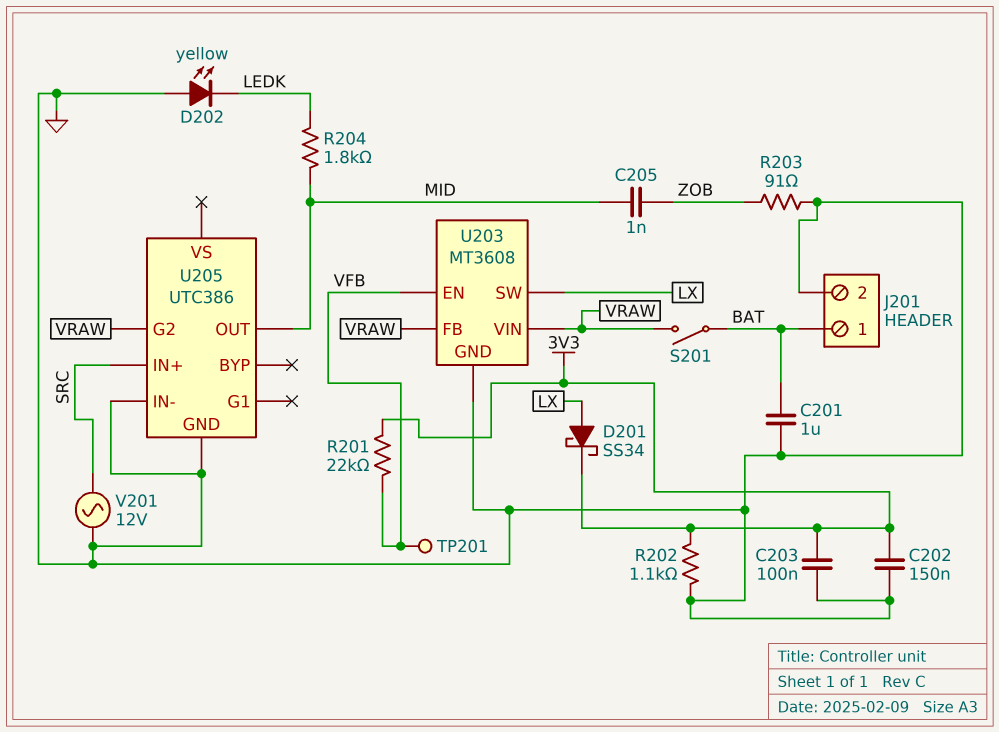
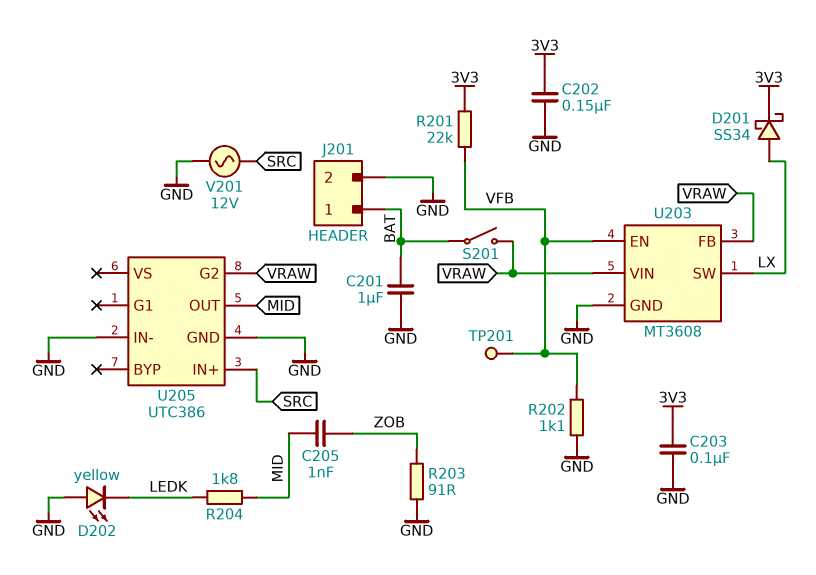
R202: 1.1k (3V3, GND) -> 1.1k (GND, VFB)

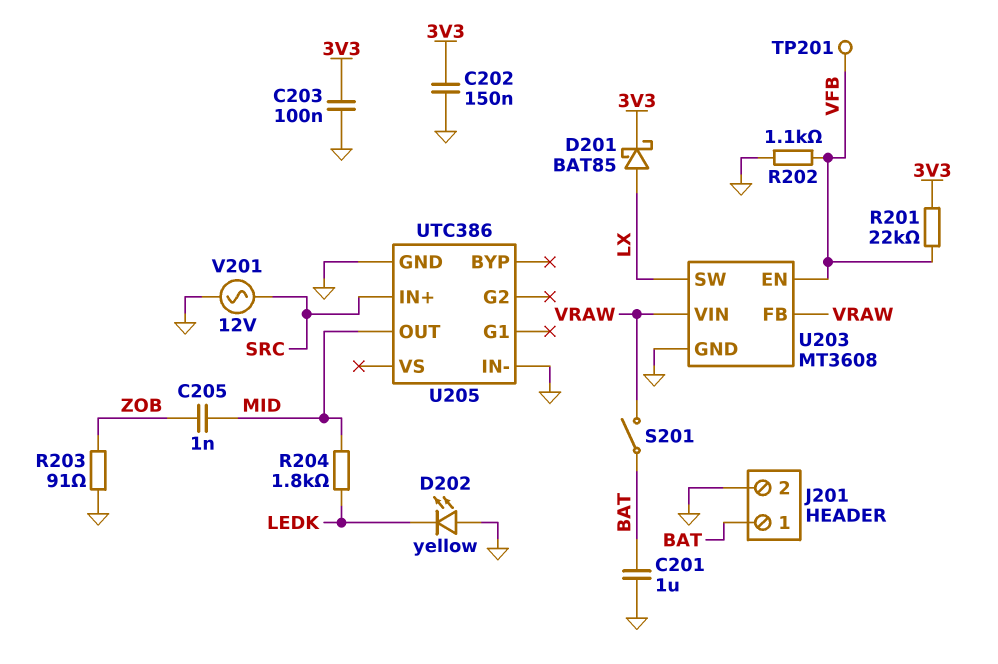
D201: schottky SS34 (A LX, K 3V3) -> schottky BAT85 (A LX, K 3V3)
U205 pin G2: VRAW -> none

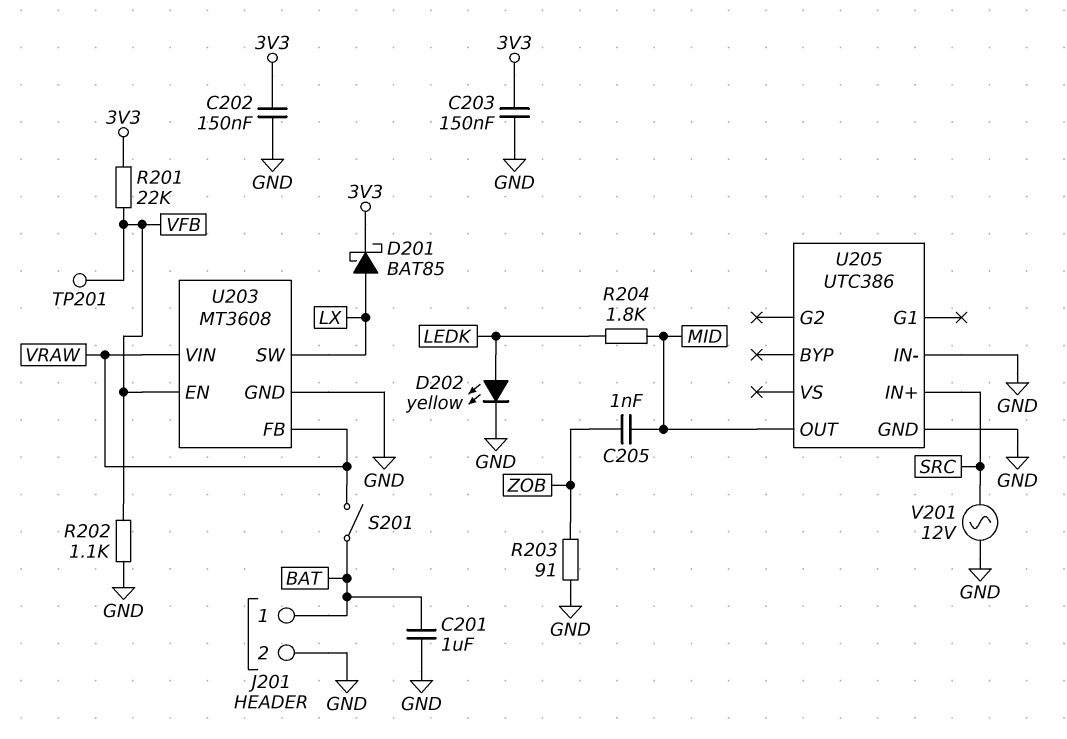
C203: 100nF (3V3, GND) -> 150nF (3V3, GND)
D202: LED yellow (A GND, K LEDK) -> LED yellow (A LEDK, K GND)

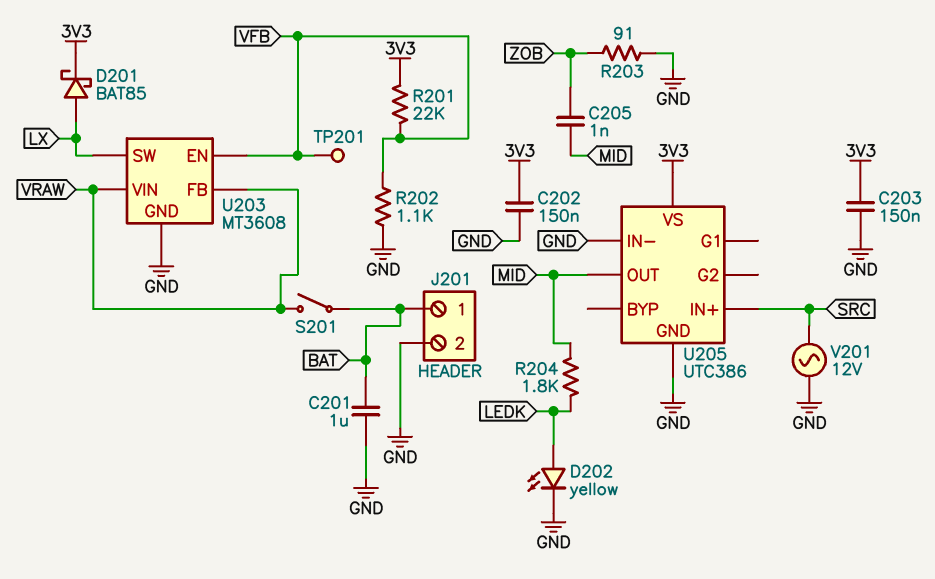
U205 pin VS: none -> 3V3

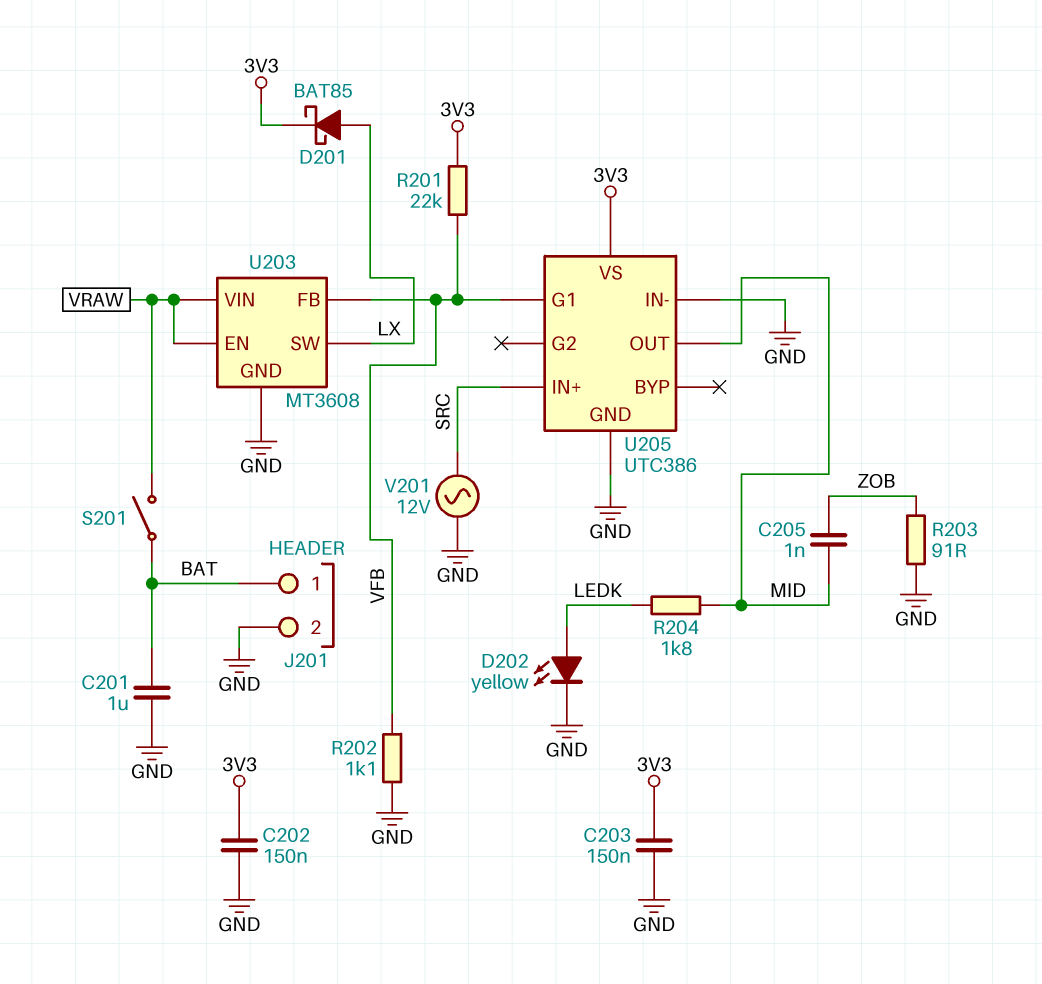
TP201: test point (VFB) -> none
U203 pin EN: VFB -> VRAW
U203 pin FB: VRAW -> VFB
U205 pin G1: none -> VFB

